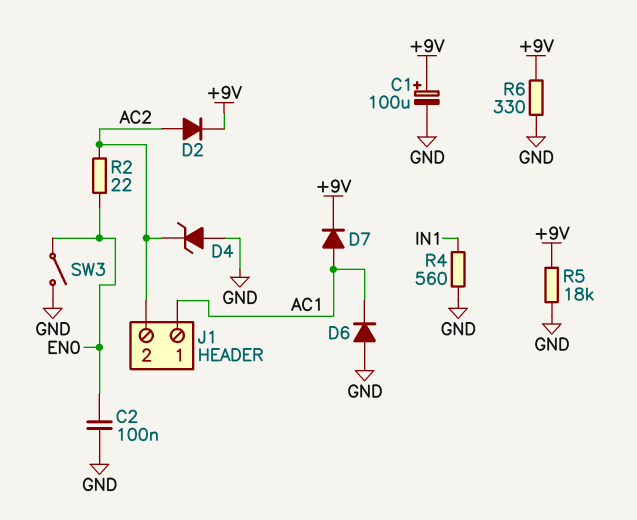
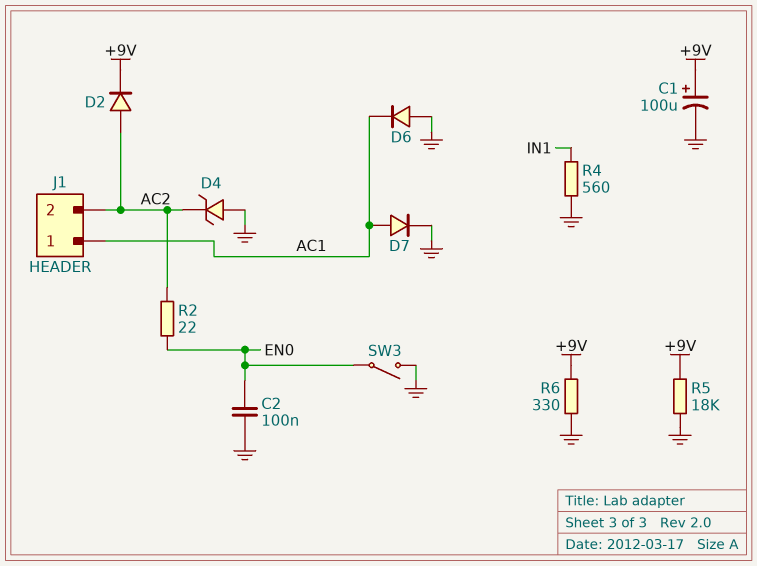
D7: diode (A AC1, K +9V) -> diode (A AC1, K GND)

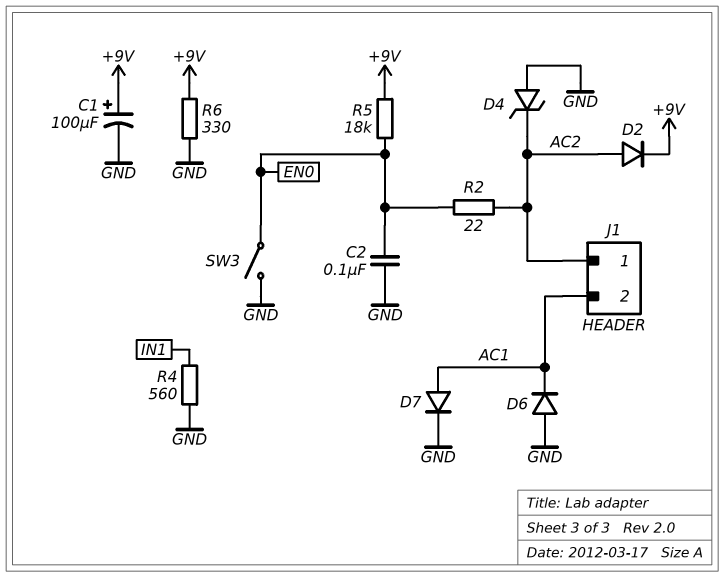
J1 pin 1: AC1 -> AC2
J1 pin 2: AC2 -> AC1
R5: 18k (+9V, GND) -> 18k (+9V, EN0)

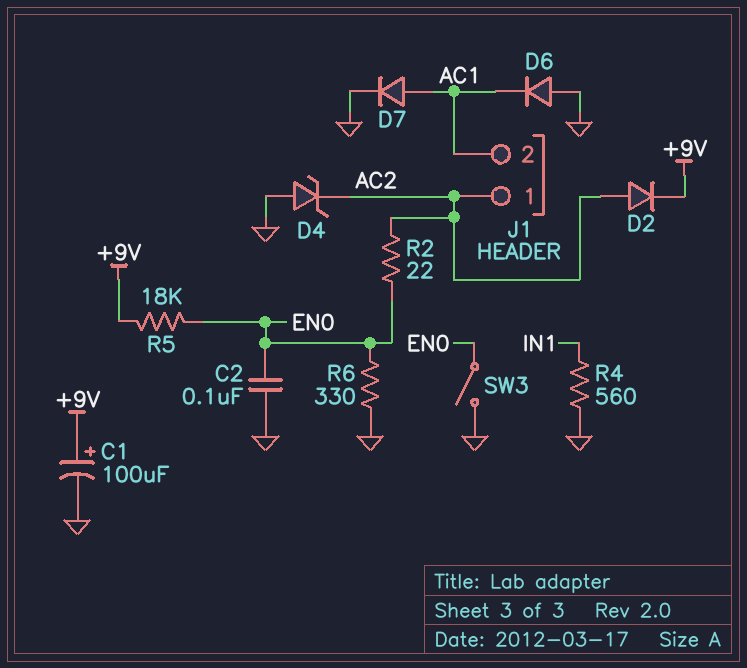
R6: 330 (+9V, GND) -> 330 (EN0, GND)

